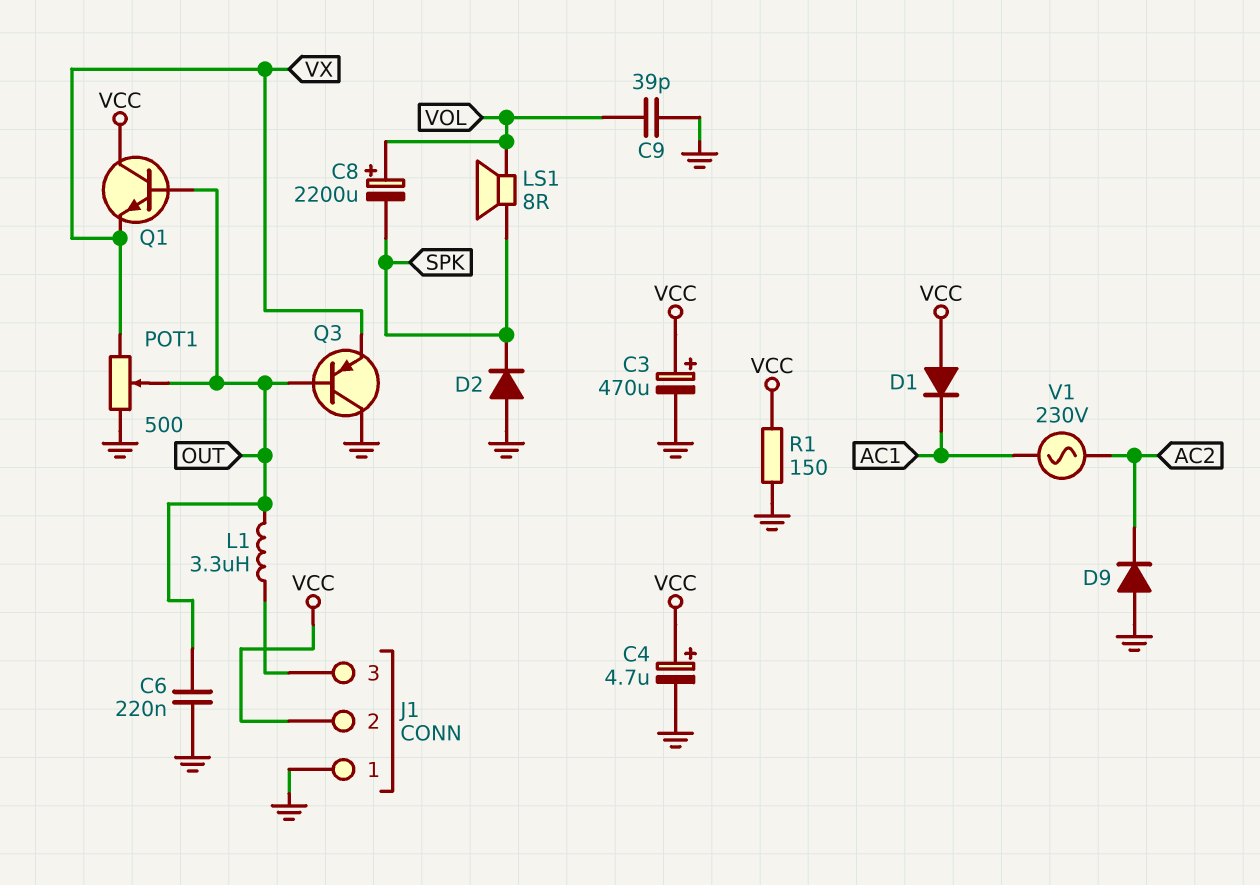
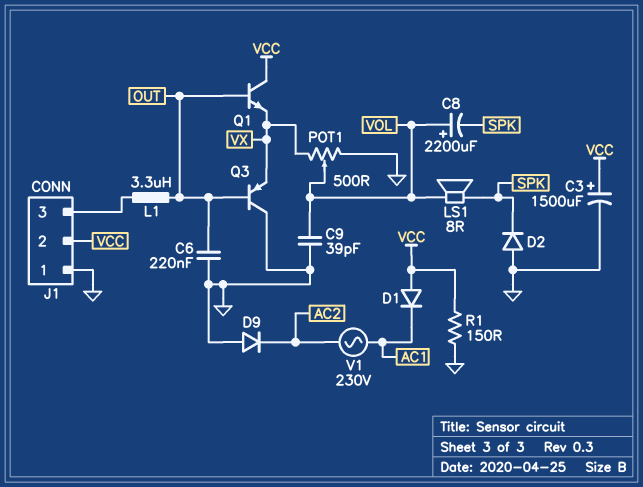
C3: 470uF (plus VCC, minus GND) -> 1500uF (plus VCC, minus GND)
C4: 4.7uF (plus VCC, minus GND) -> none
POT1: 500 (GND, VX, wiper OUT) -> 500 (GND, VX, wiper VOL)

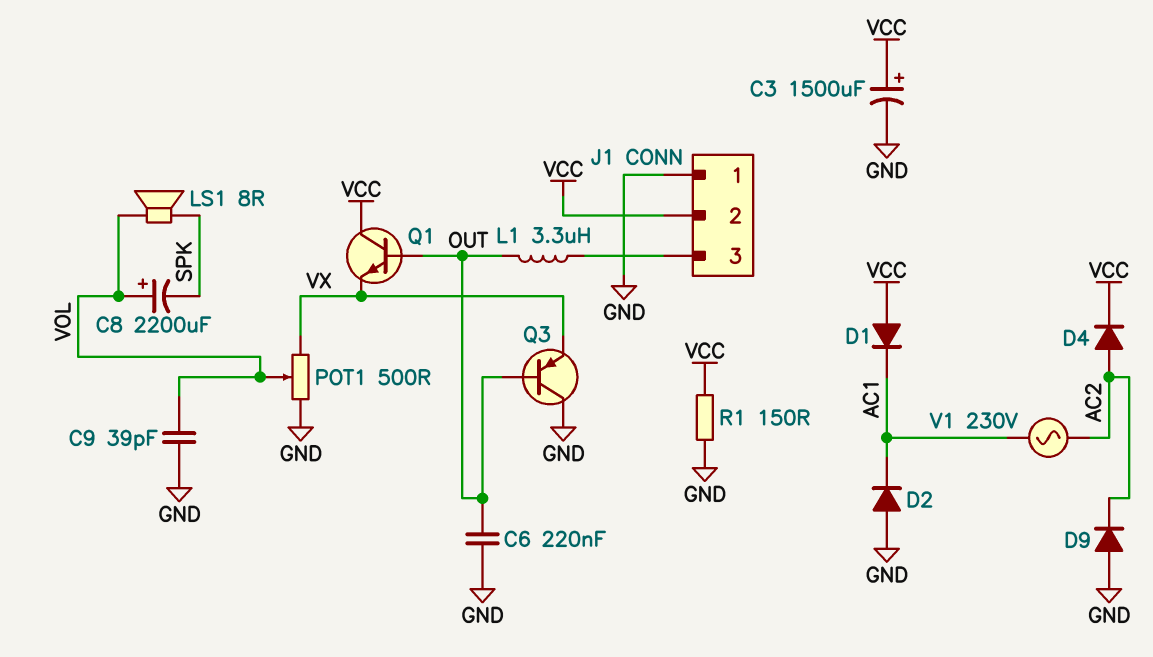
D2: diode (A GND, K SPK) -> diode (A GND, K AC1)
D4: none -> diode (A AC2, K VCC)

